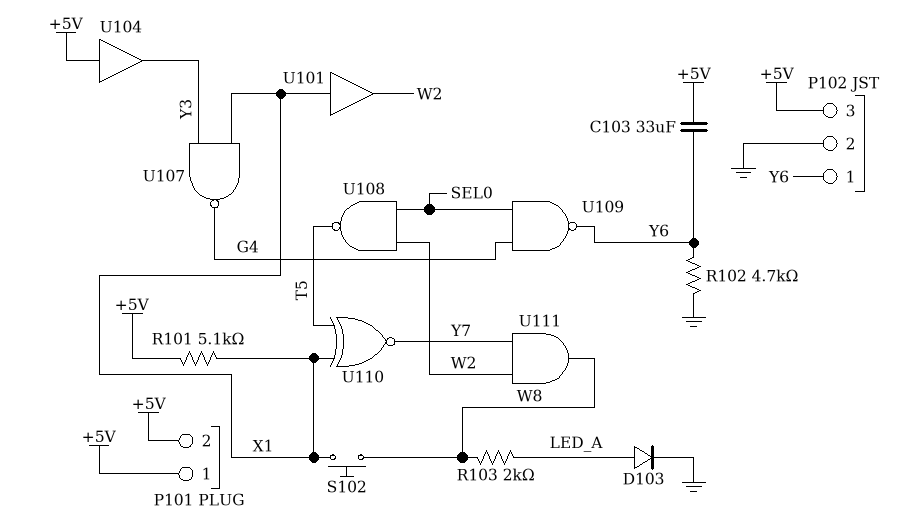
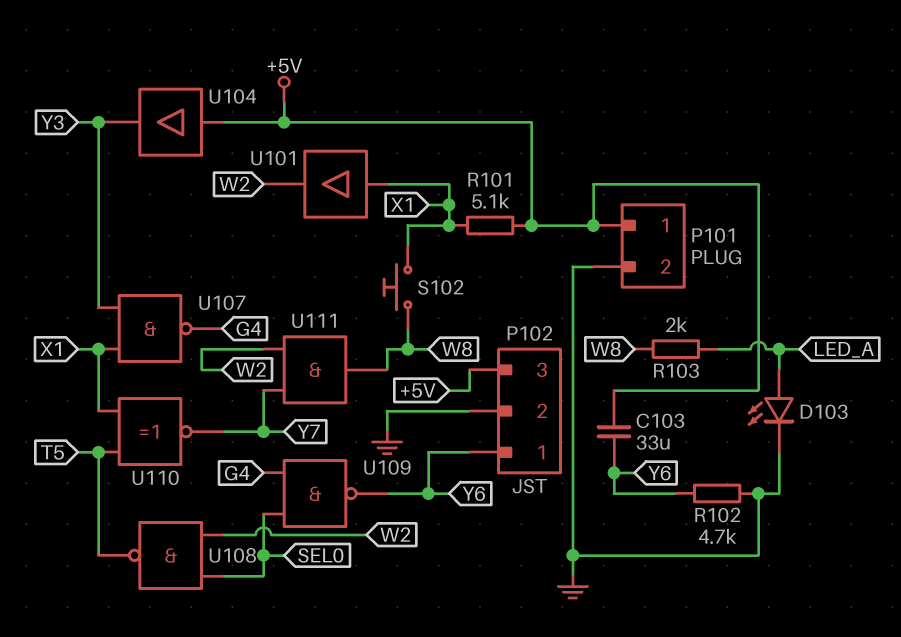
D103: diode (A LED_A, K GND) -> LED (A LED_A, K GND)
P101 pin 2: +5V -> GND

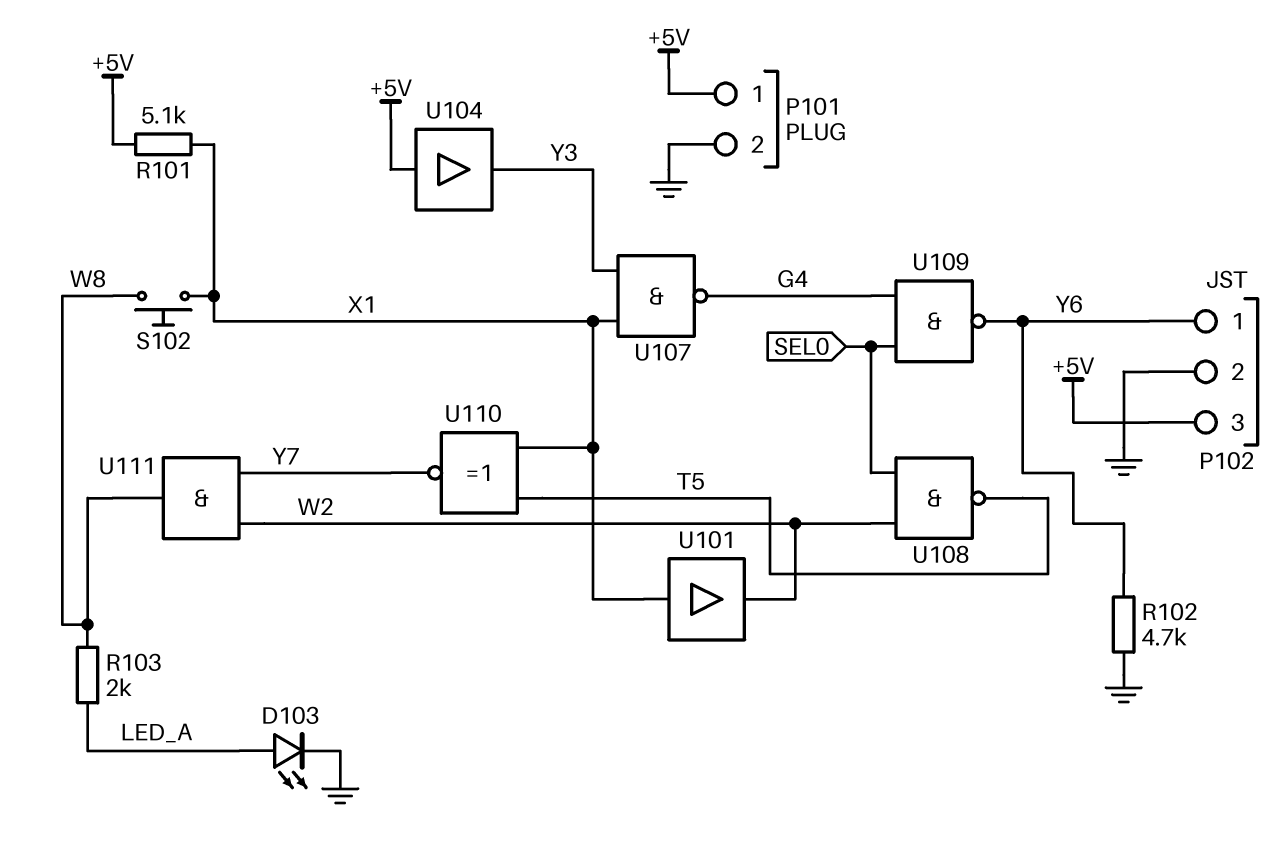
C103: 33uF (+5V, Y6) -> none

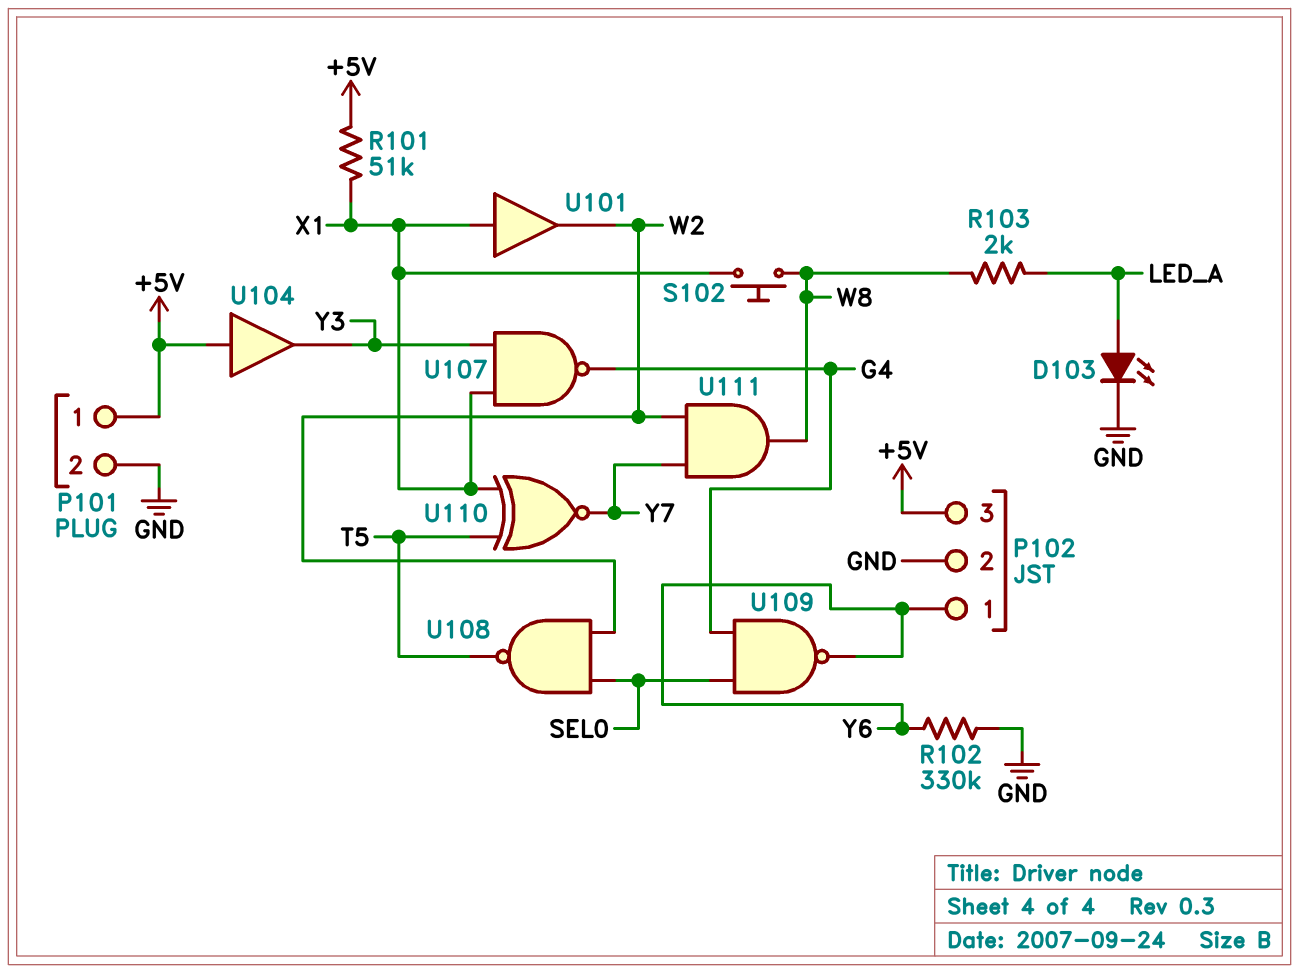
R101: 5.1k (+5V, X1) -> 51k (+5V, X1)
R102: 4.7k (GND, Y6) -> 330k (GND, Y6)

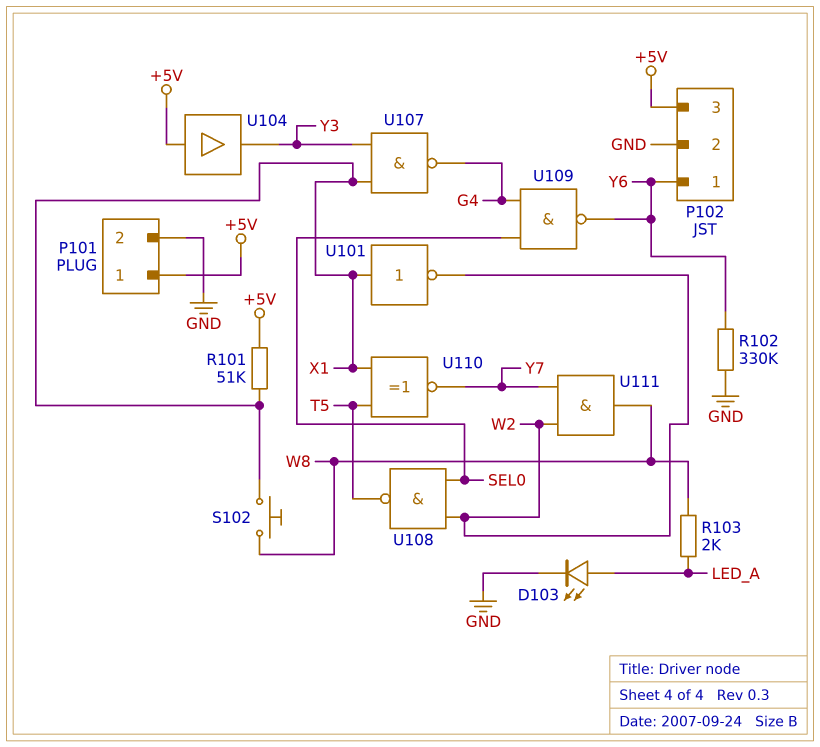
U101: buffer (in X1, out W2) -> NOT (in X1, out W2)

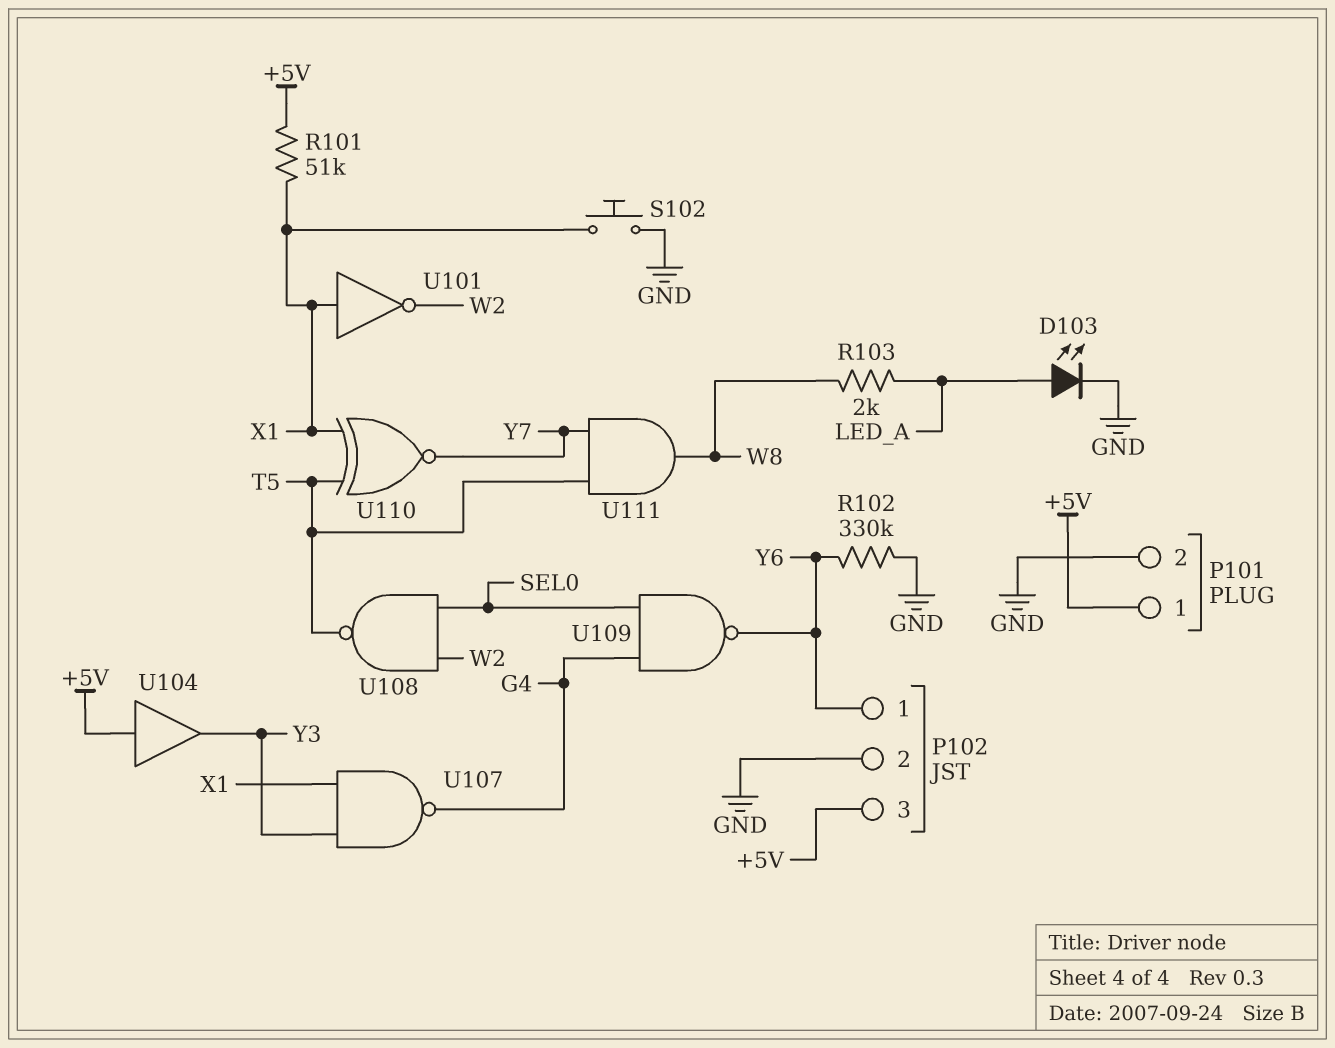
S102: button (W8, X1) -> button (GND, X1)
U111: AND (in W2, in Y7, out W8) -> AND (in T5, in Y7, out W8)

